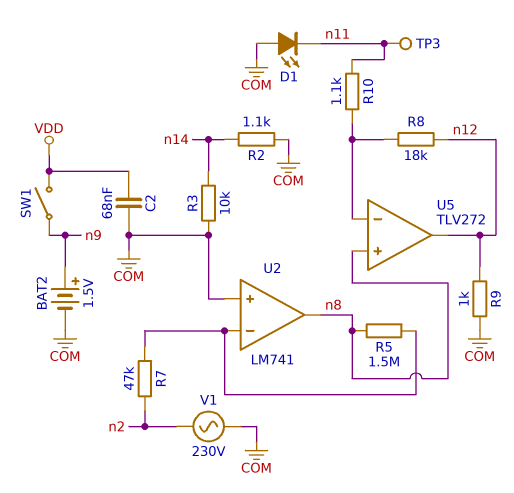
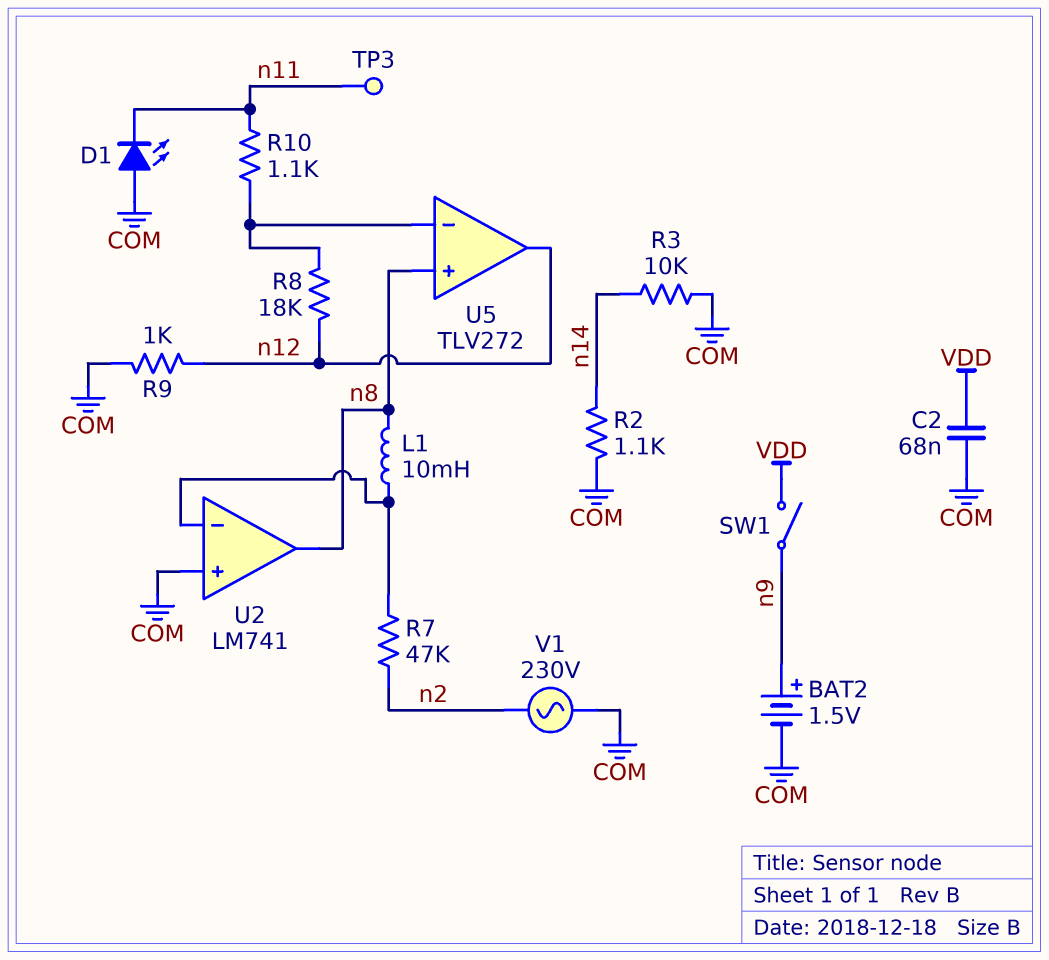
L1: none -> 10mH (U2/in-, n8)
R5: 1.5M (U2/in-, n8) -> none

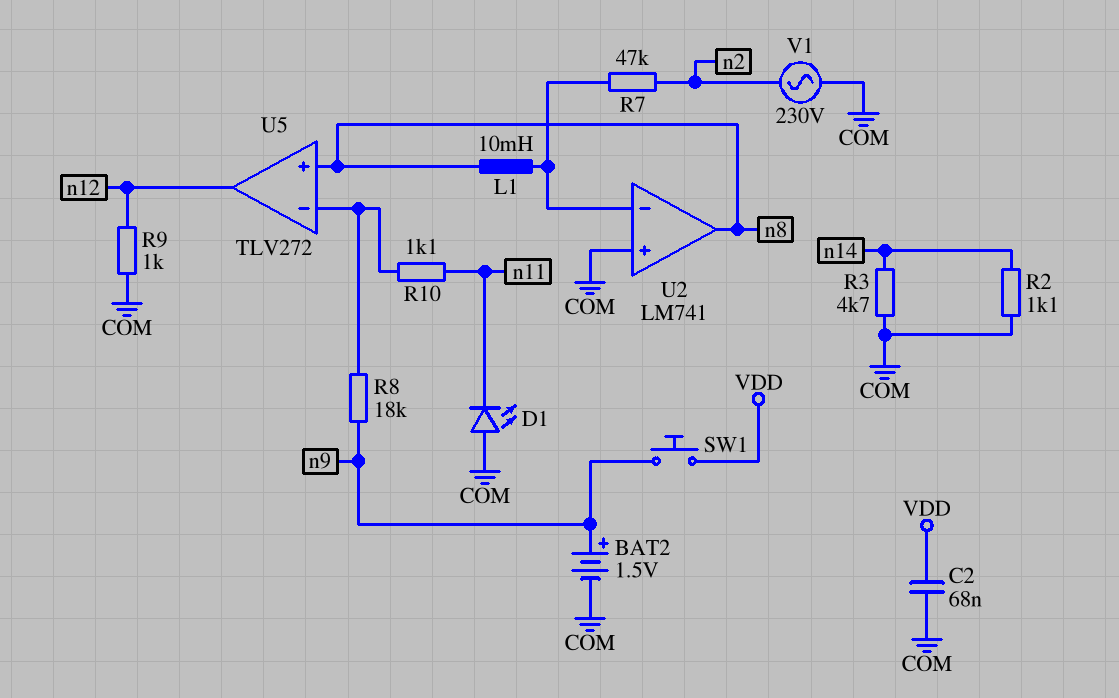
R3: 10k (COM, n14) -> 4.7k (COM, n14)
R8: 18k (U5/in-, n12) -> 18k (U5/in-, n9)
SW1: switch (VDD, n9) -> button (VDD, n9)
TP3: test point (n11) -> none

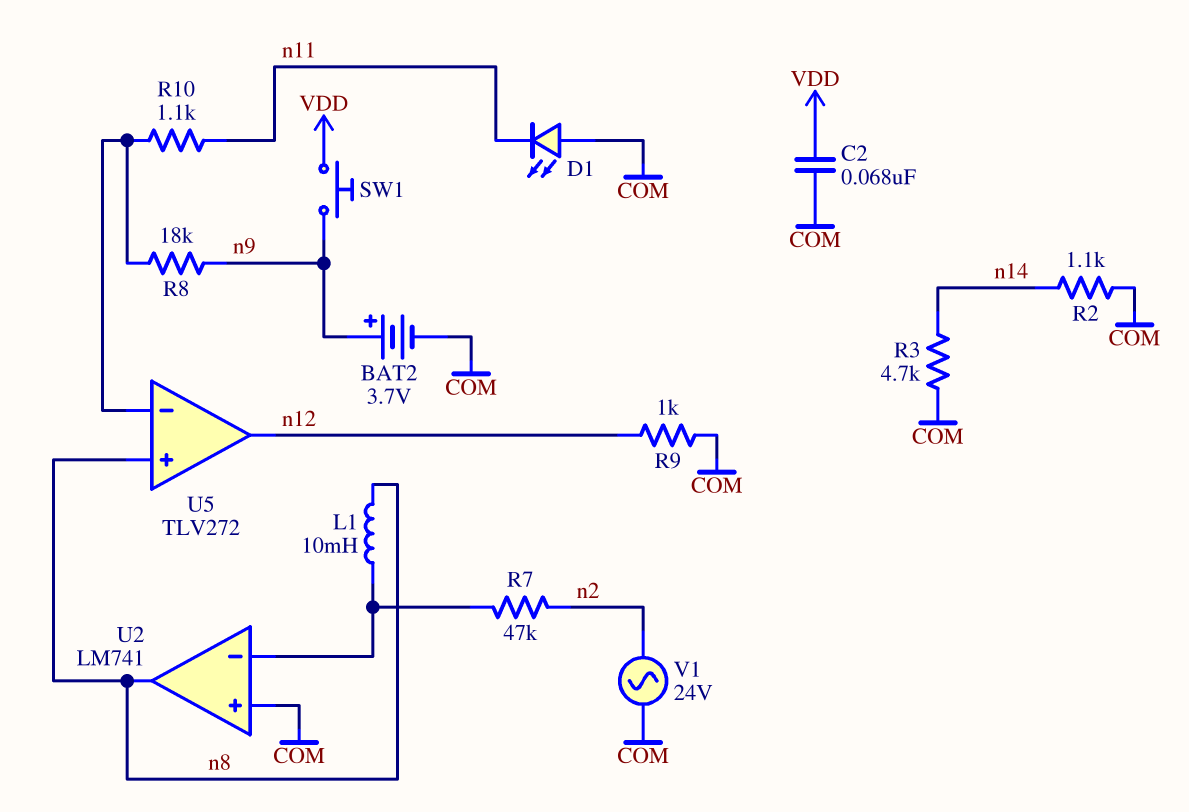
BAT2: 1.5V (plus n9, minus COM) -> 3.7V (plus n9, minus COM)
V1: AC 230V (COM, n2) -> AC 24V (COM, n2)

